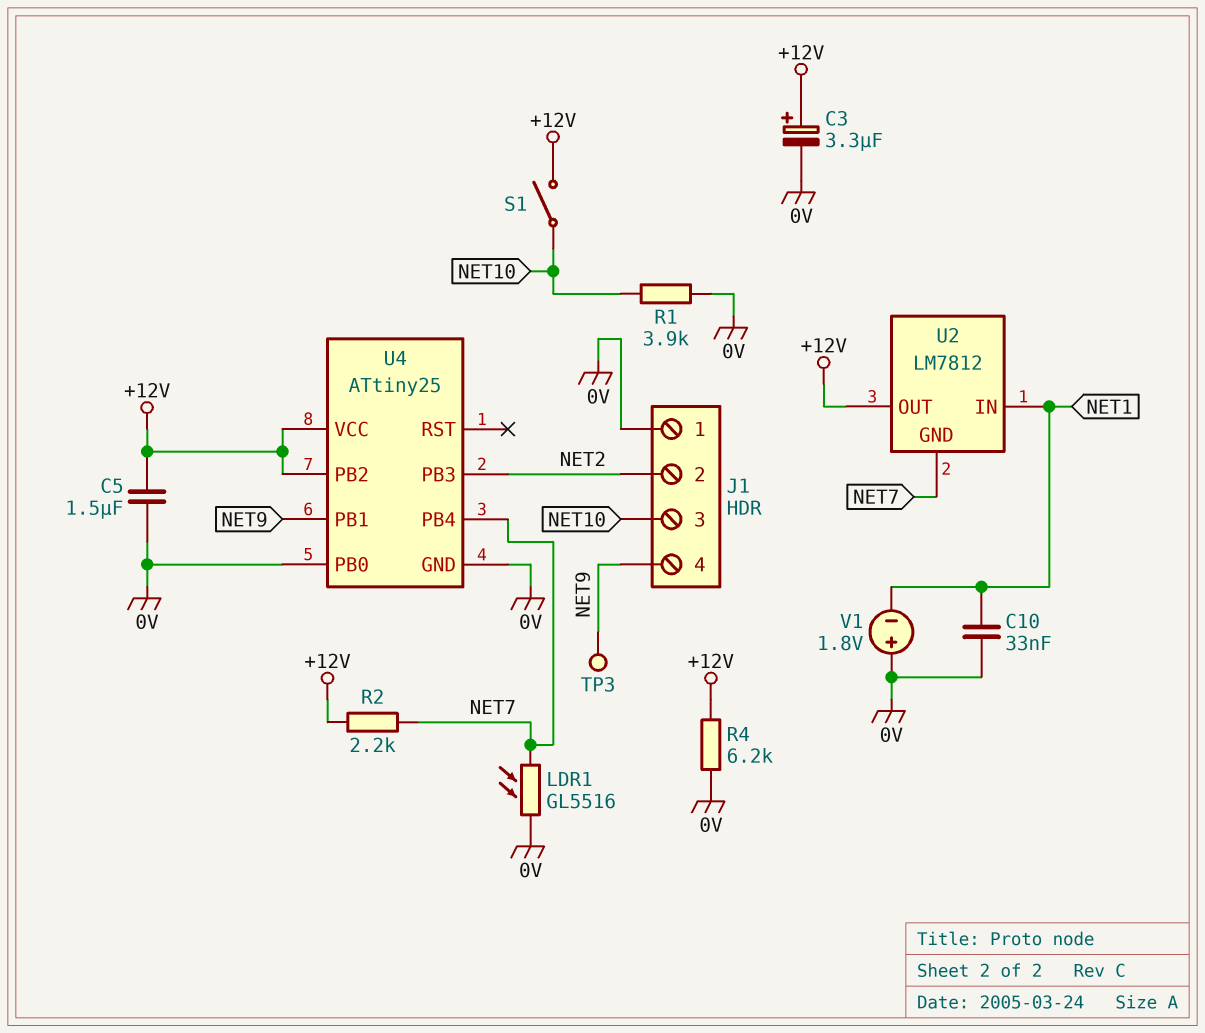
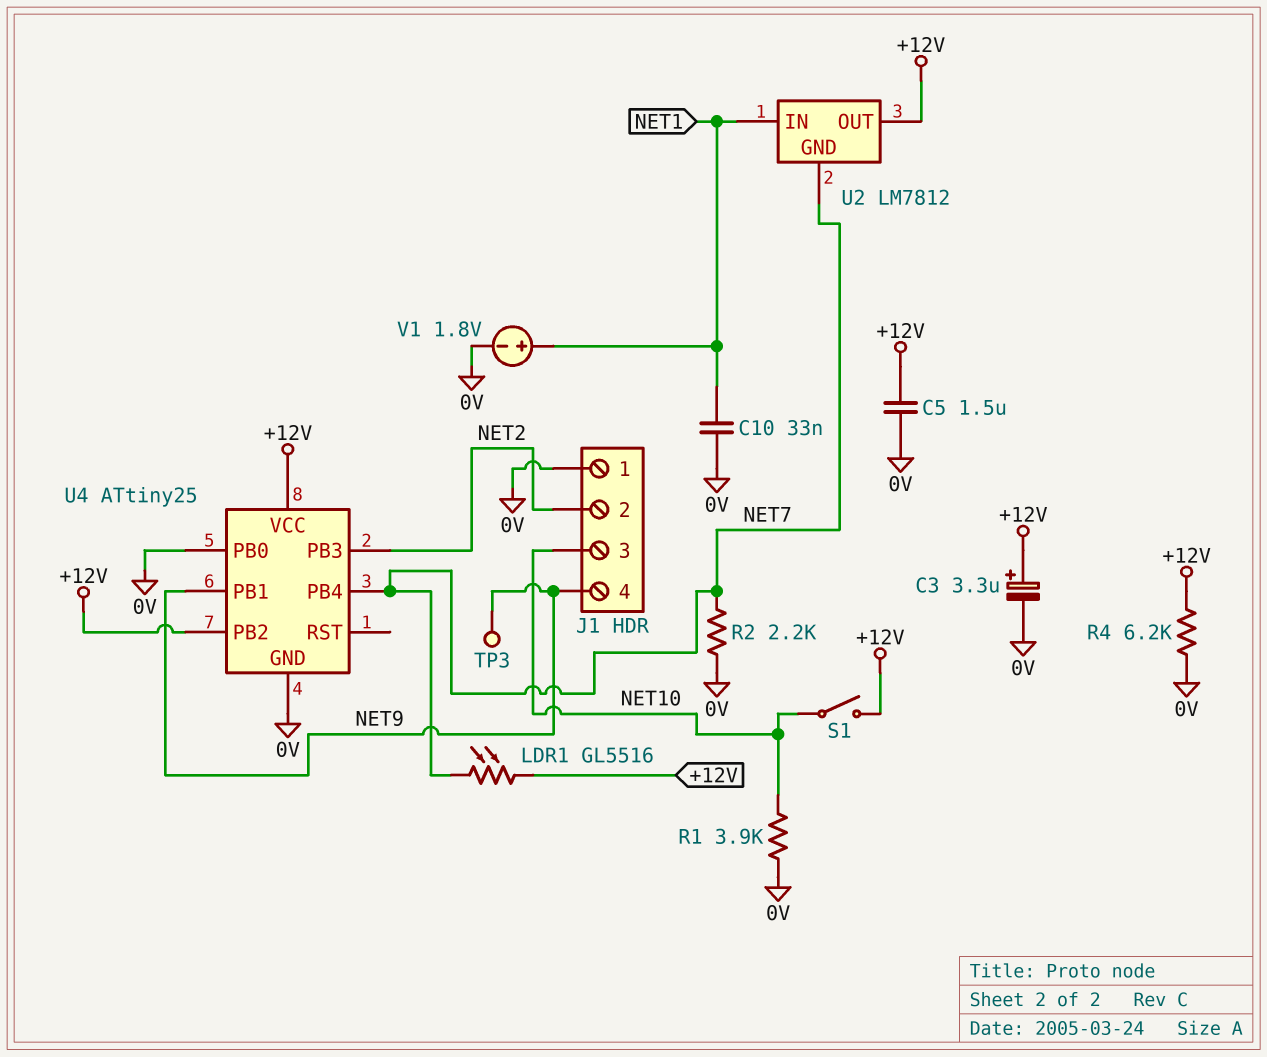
LDR1: GL5516 (0V, NET7) -> GL5516 (+12V, NET7)
R2: 2.2k (+12V, NET7) -> 2.2k (0V, NET7)
V1: 1.8V (plus 0V, minus NET1) -> 1.8V (plus NET1, minus 0V)

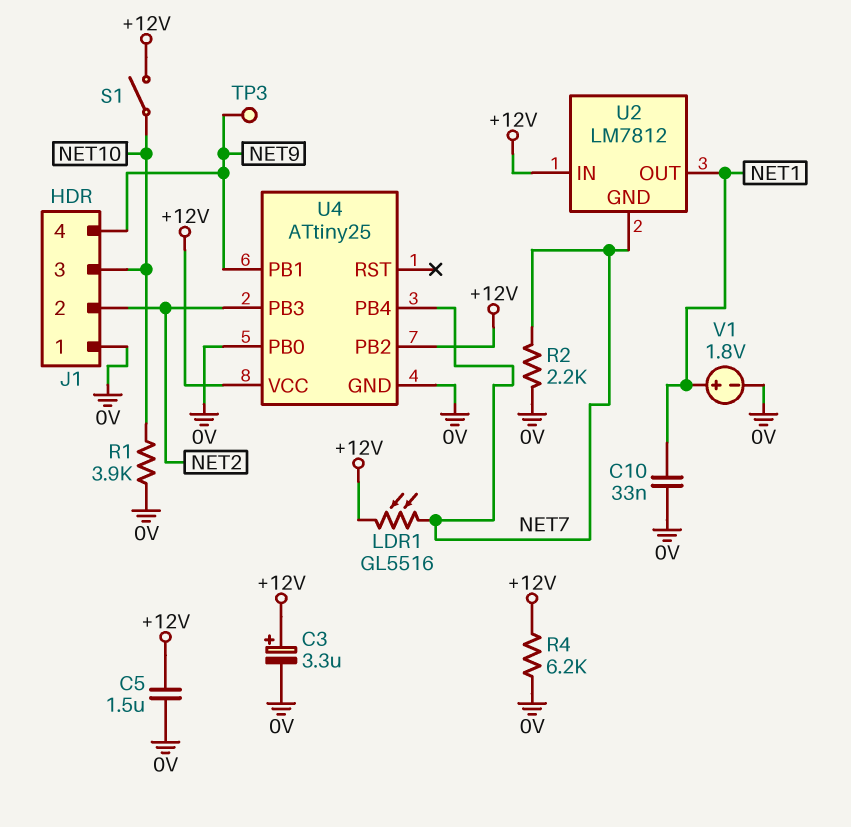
U2 pin IN: NET1 -> +12V
U2 pin OUT: +12V -> NET1

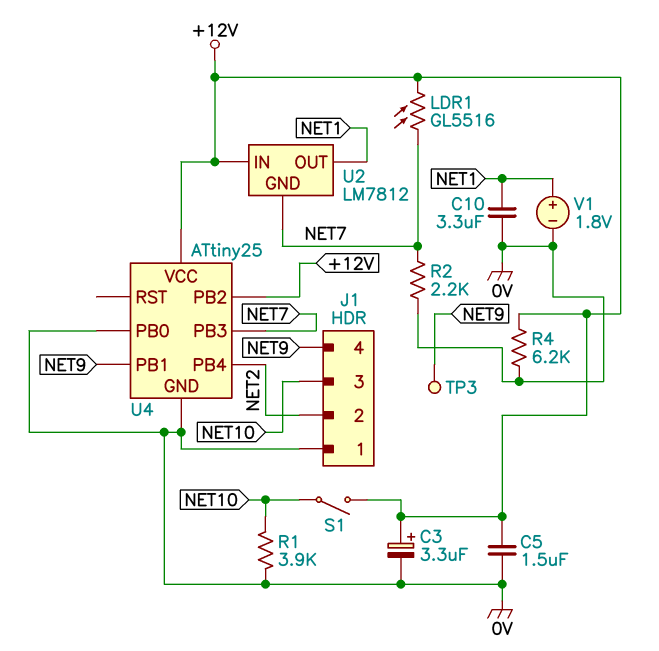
C10: 33nF (0V, NET1) -> 3.3uF (0V, NET1)
U4 pin PB3: NET2 -> NET7
U4 pin PB4: NET7 -> NET2

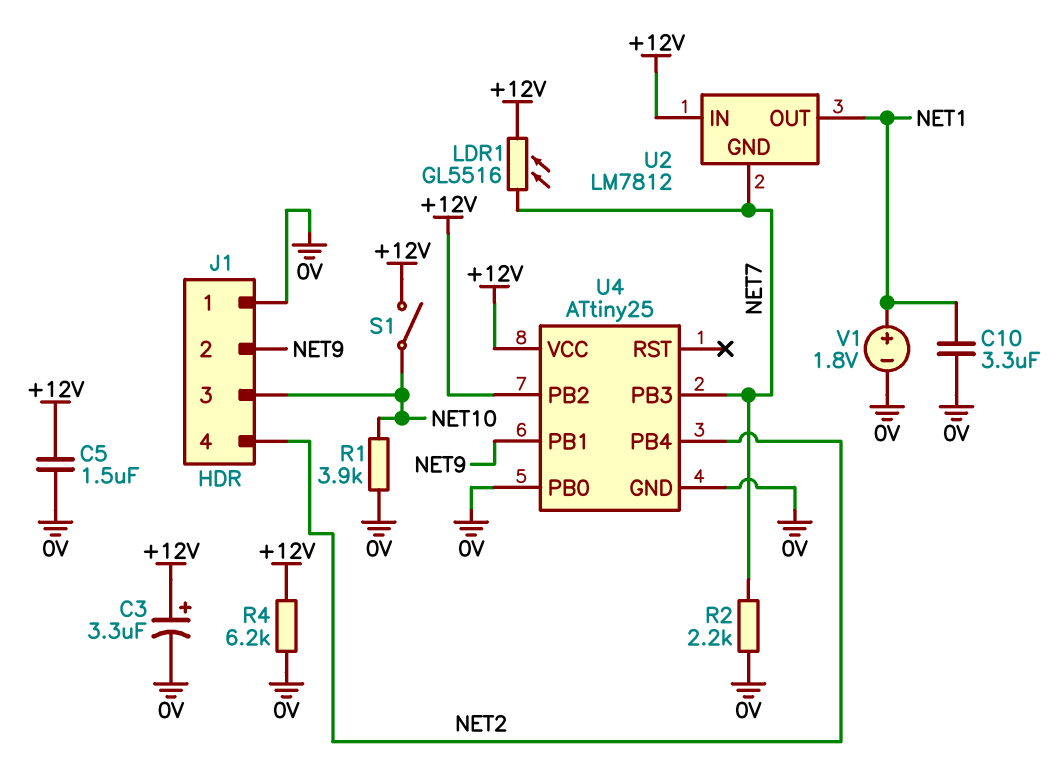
J1 pin 2: NET2 -> NET9
J1 pin 4: NET9 -> NET2
TP3: test point (NET9) -> none

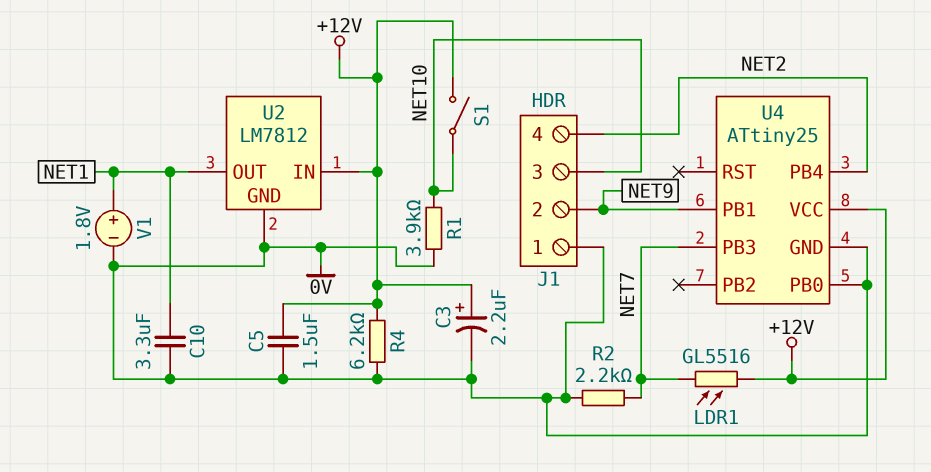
C3: 3.3uF (plus +12V, minus 0V) -> 2.2uF (plus +12V, minus 0V)
U2 pin GND: NET7 -> 0V
U4 pin PB2: +12V -> none

